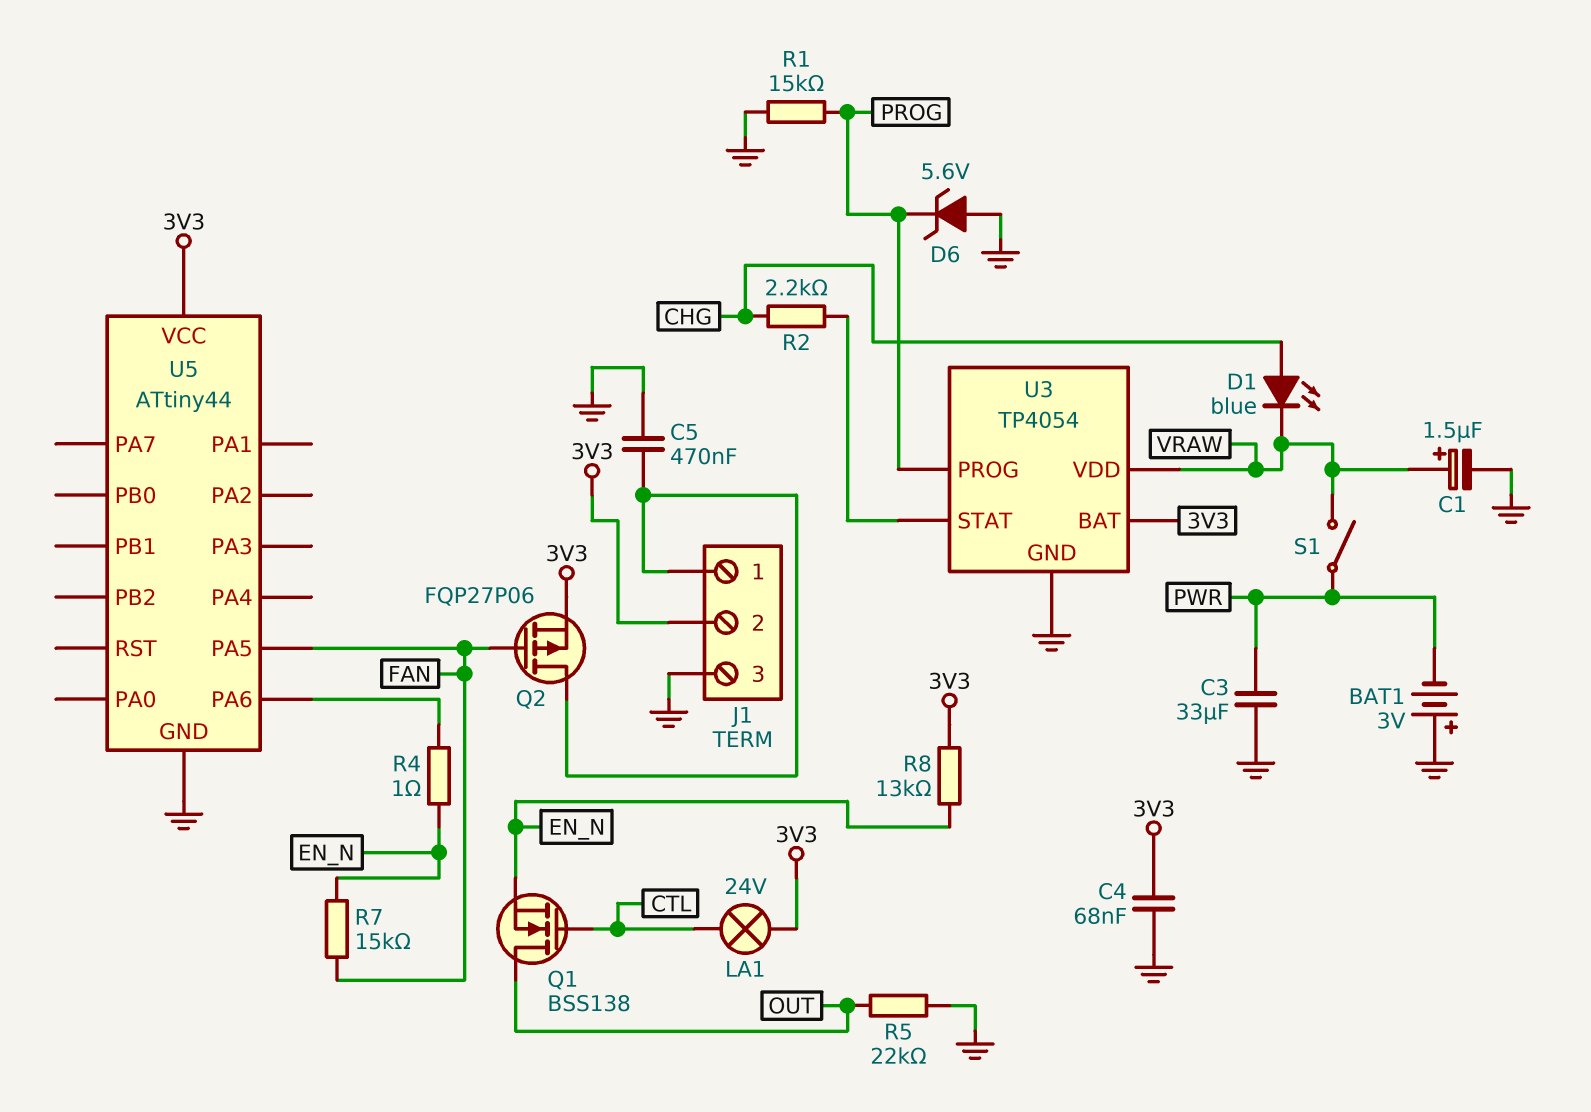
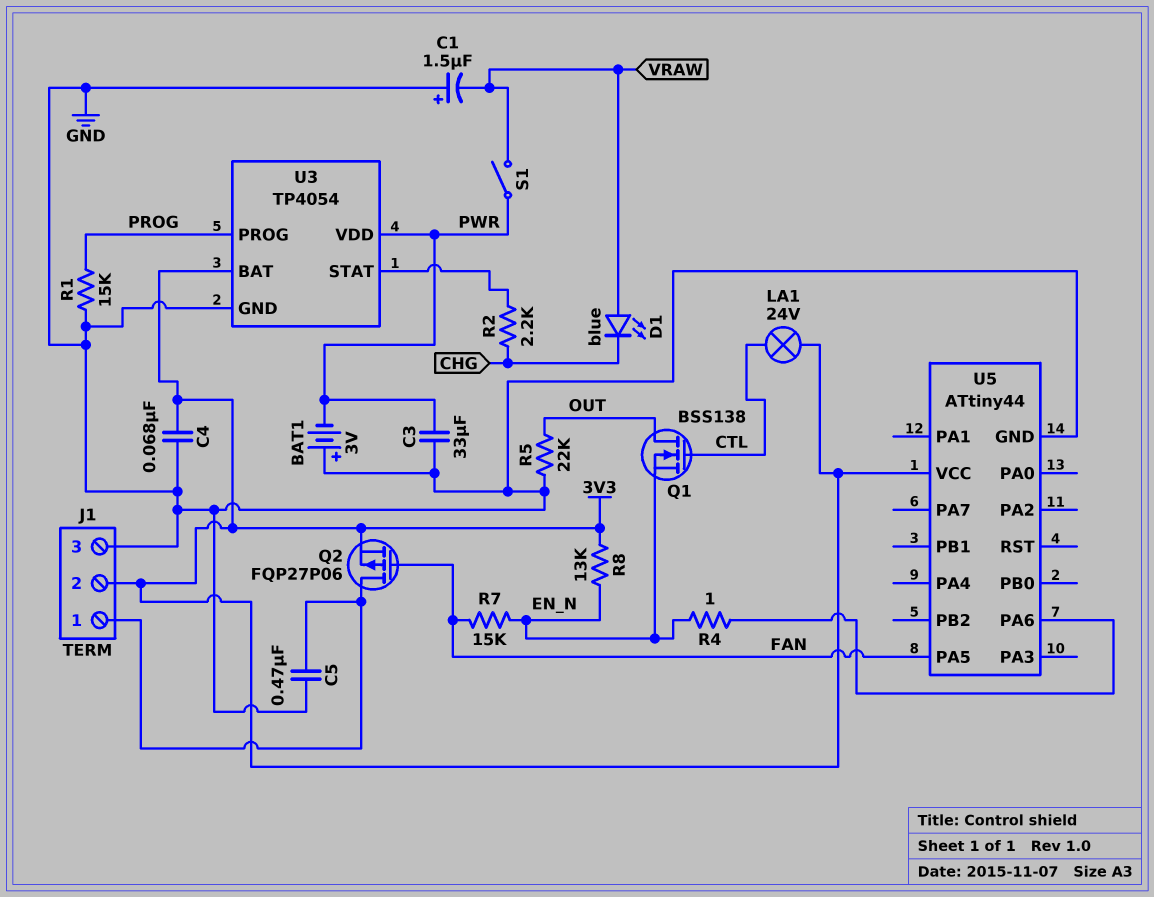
C1: 1.5uF (plus VRAW, minus GND) -> 1.5uF (plus GND, minus VRAW)
D1: LED blue (A CHG, K VRAW) -> LED blue (A VRAW, K CHG)
D6: zener 5.6V (A GND, K PROG) -> none
U3 pin VDD: VRAW -> PWR

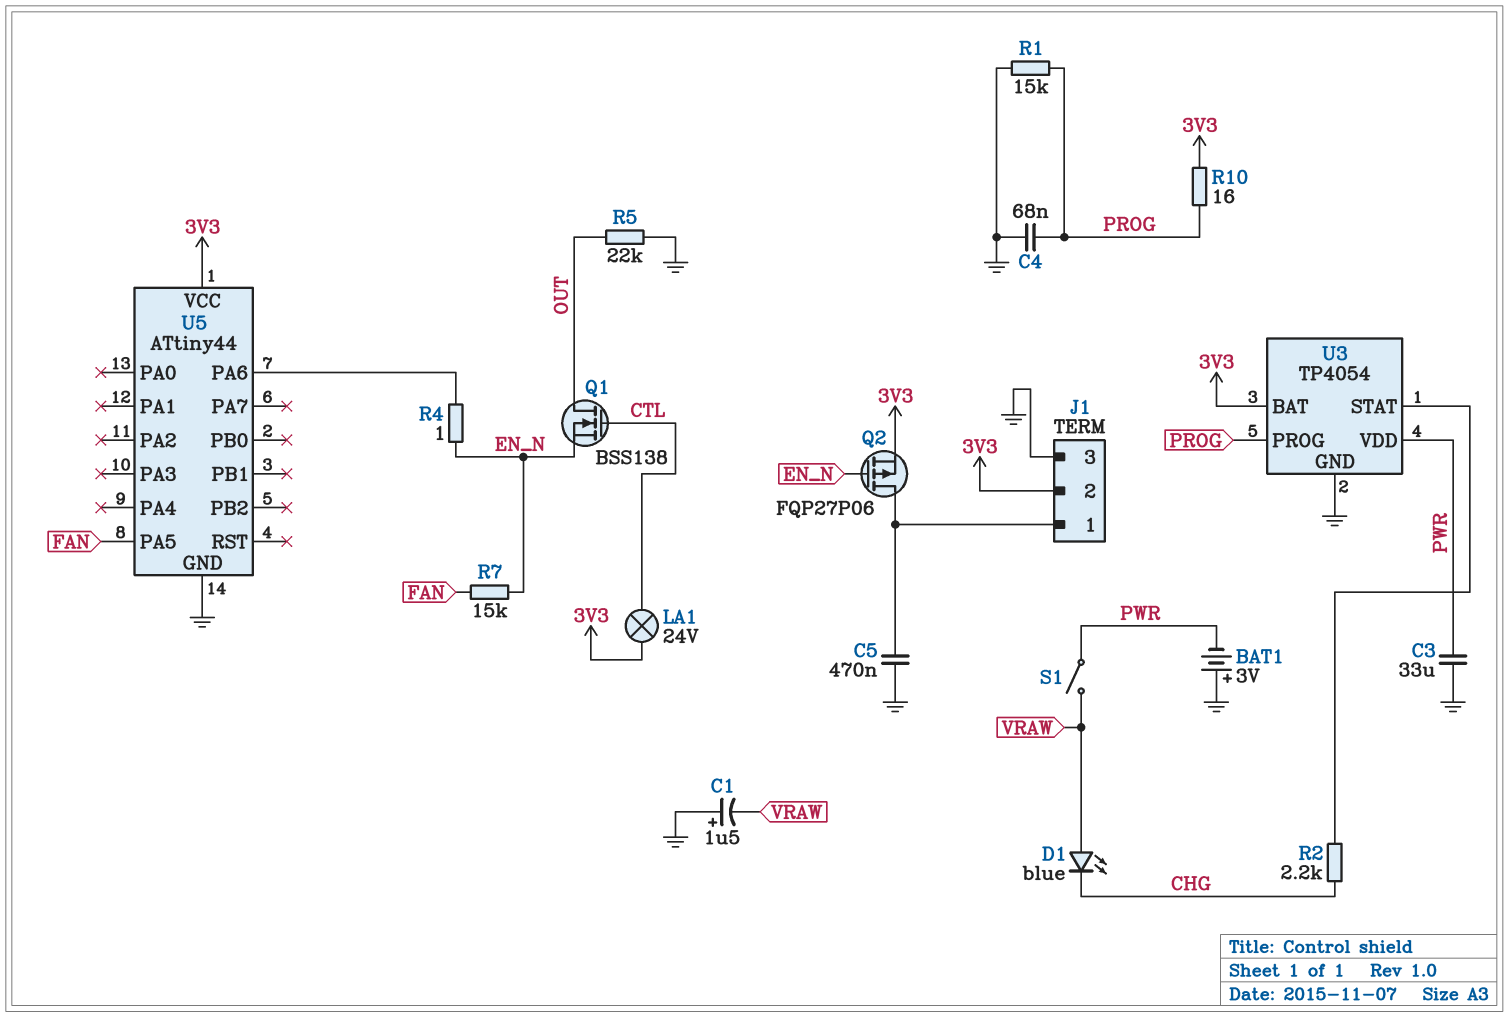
C4: 68nF (3V3, GND) -> 68nF (GND, PROG)
Q2: PMOS FQP27P06 (G FAN, D J1/1, S 3V3) -> PMOS FQP27P06 (G EN_N, D J1/1, S 3V3)
R8: 13k (3V3, EN_N) -> none
R10: none -> 16 (3V3, PROG)

